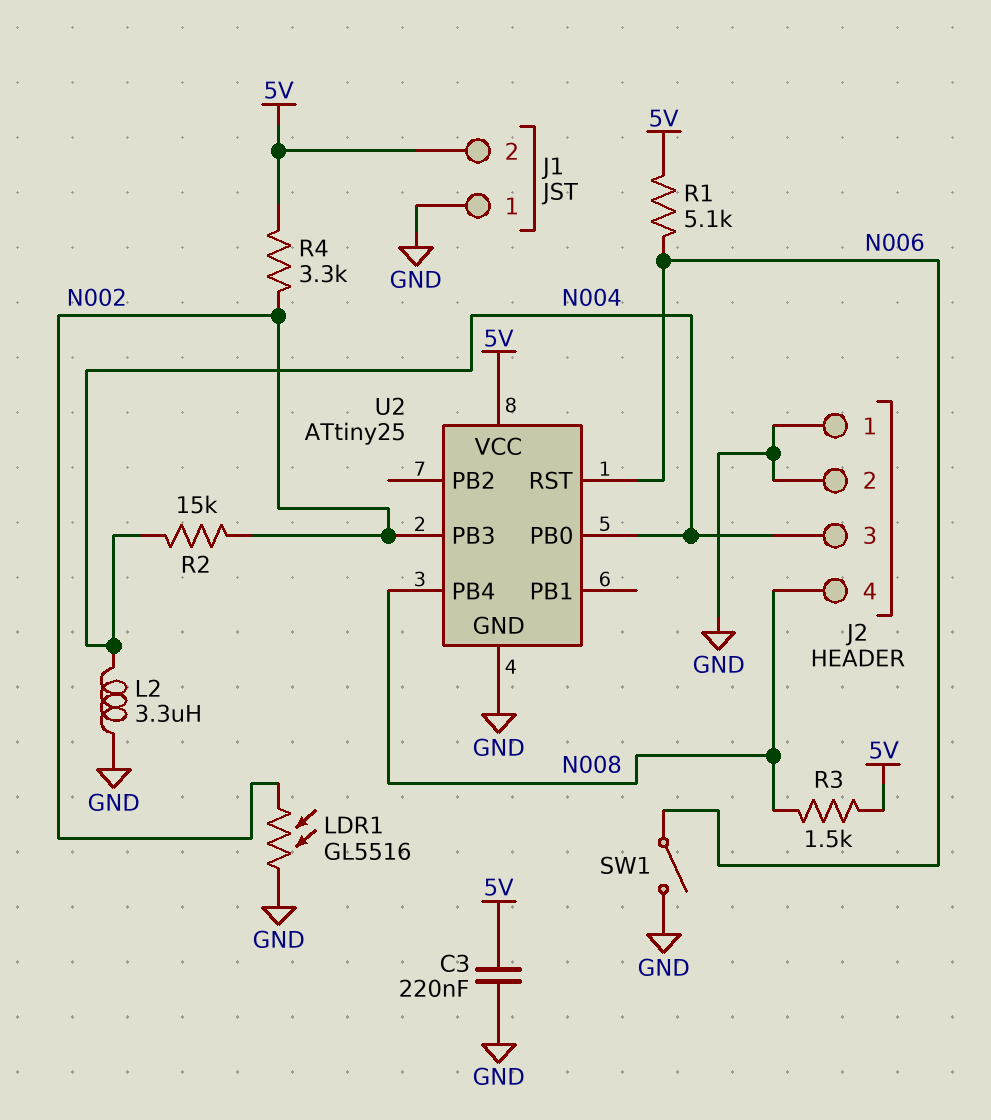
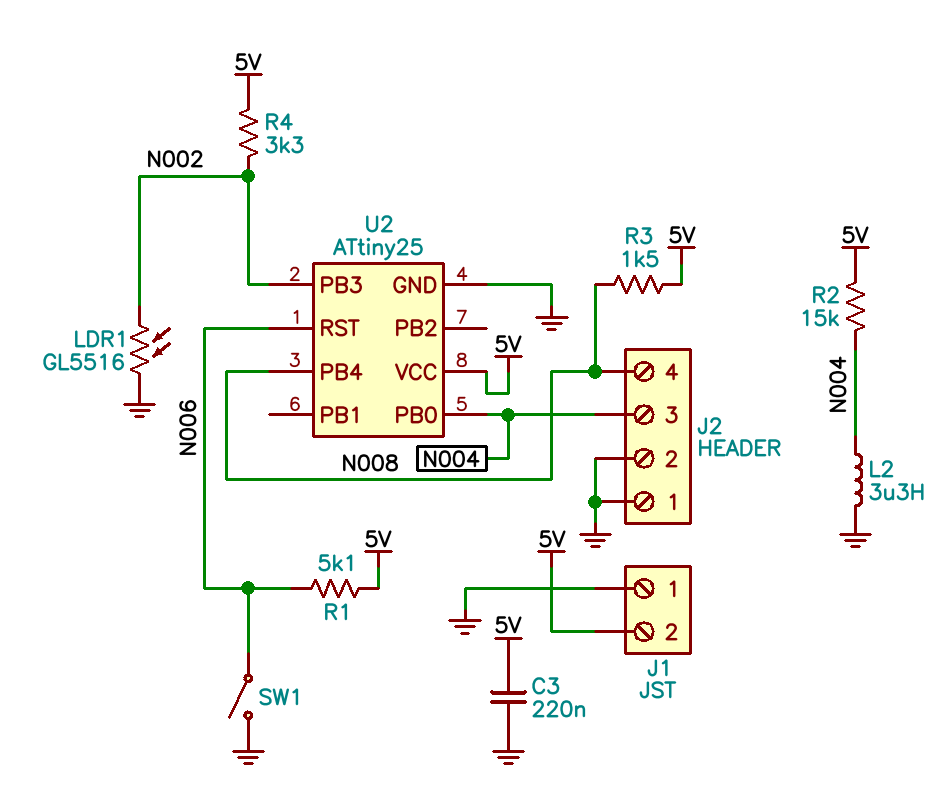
R2: 15k (N002, N004) -> 15k (5V, N004)

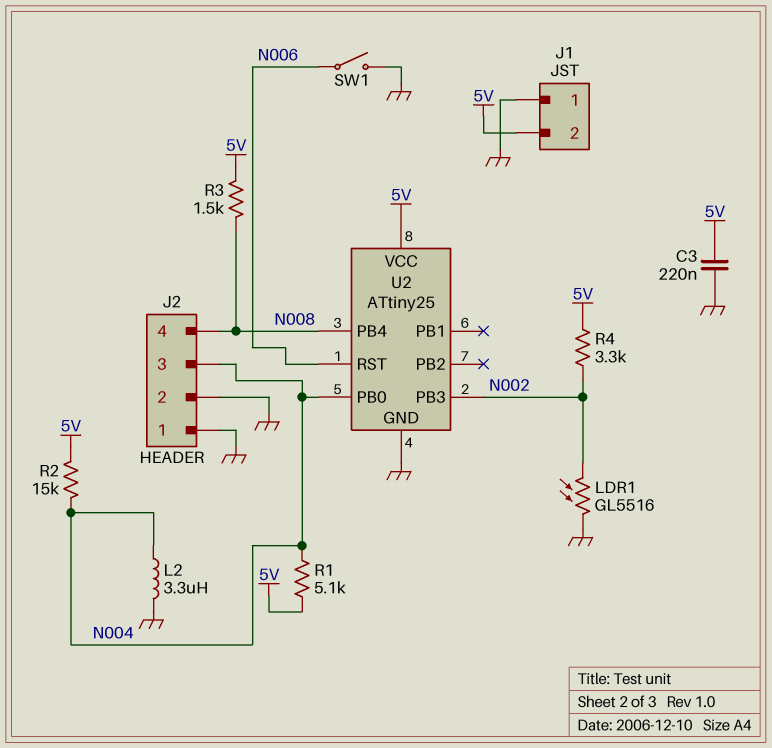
R1: 5.1k (5V, N006) -> 5.1k (5V, N004)

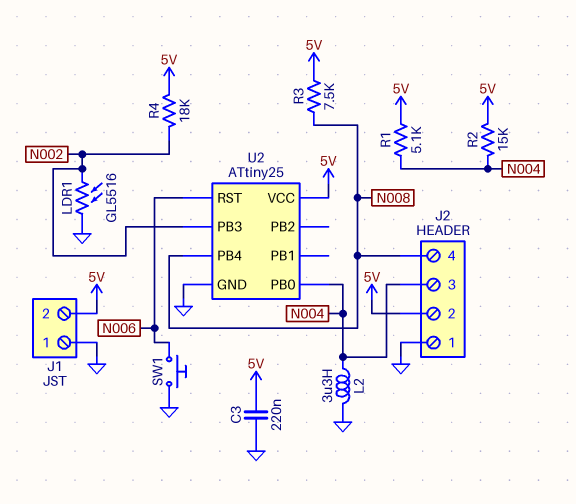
J2 pin 2: GND -> 5V
R3: 1.5k (5V, N008) -> 7.5k (5V, N008)
R4: 3.3k (5V, N002) -> 18k (5V, N002)
SW1: switch (GND, N006) -> button (GND, N006)

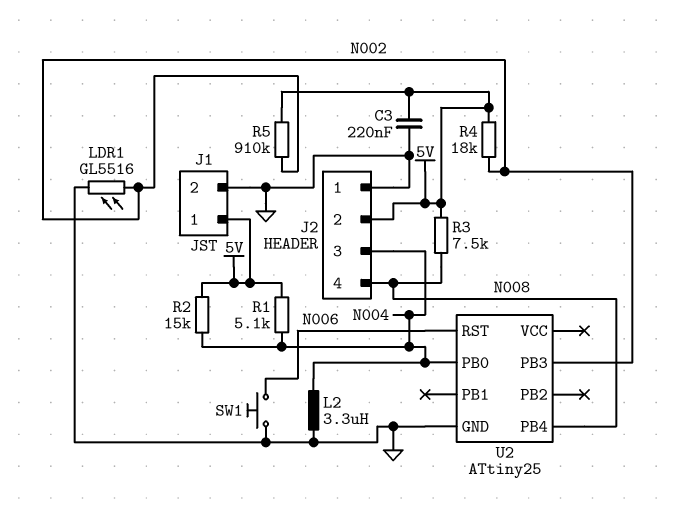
J1 pin 1: GND -> 5V
J1 pin 2: 5V -> GND
R5: none -> 910k (5V, N002)
U2 pin VCC: 5V -> none

